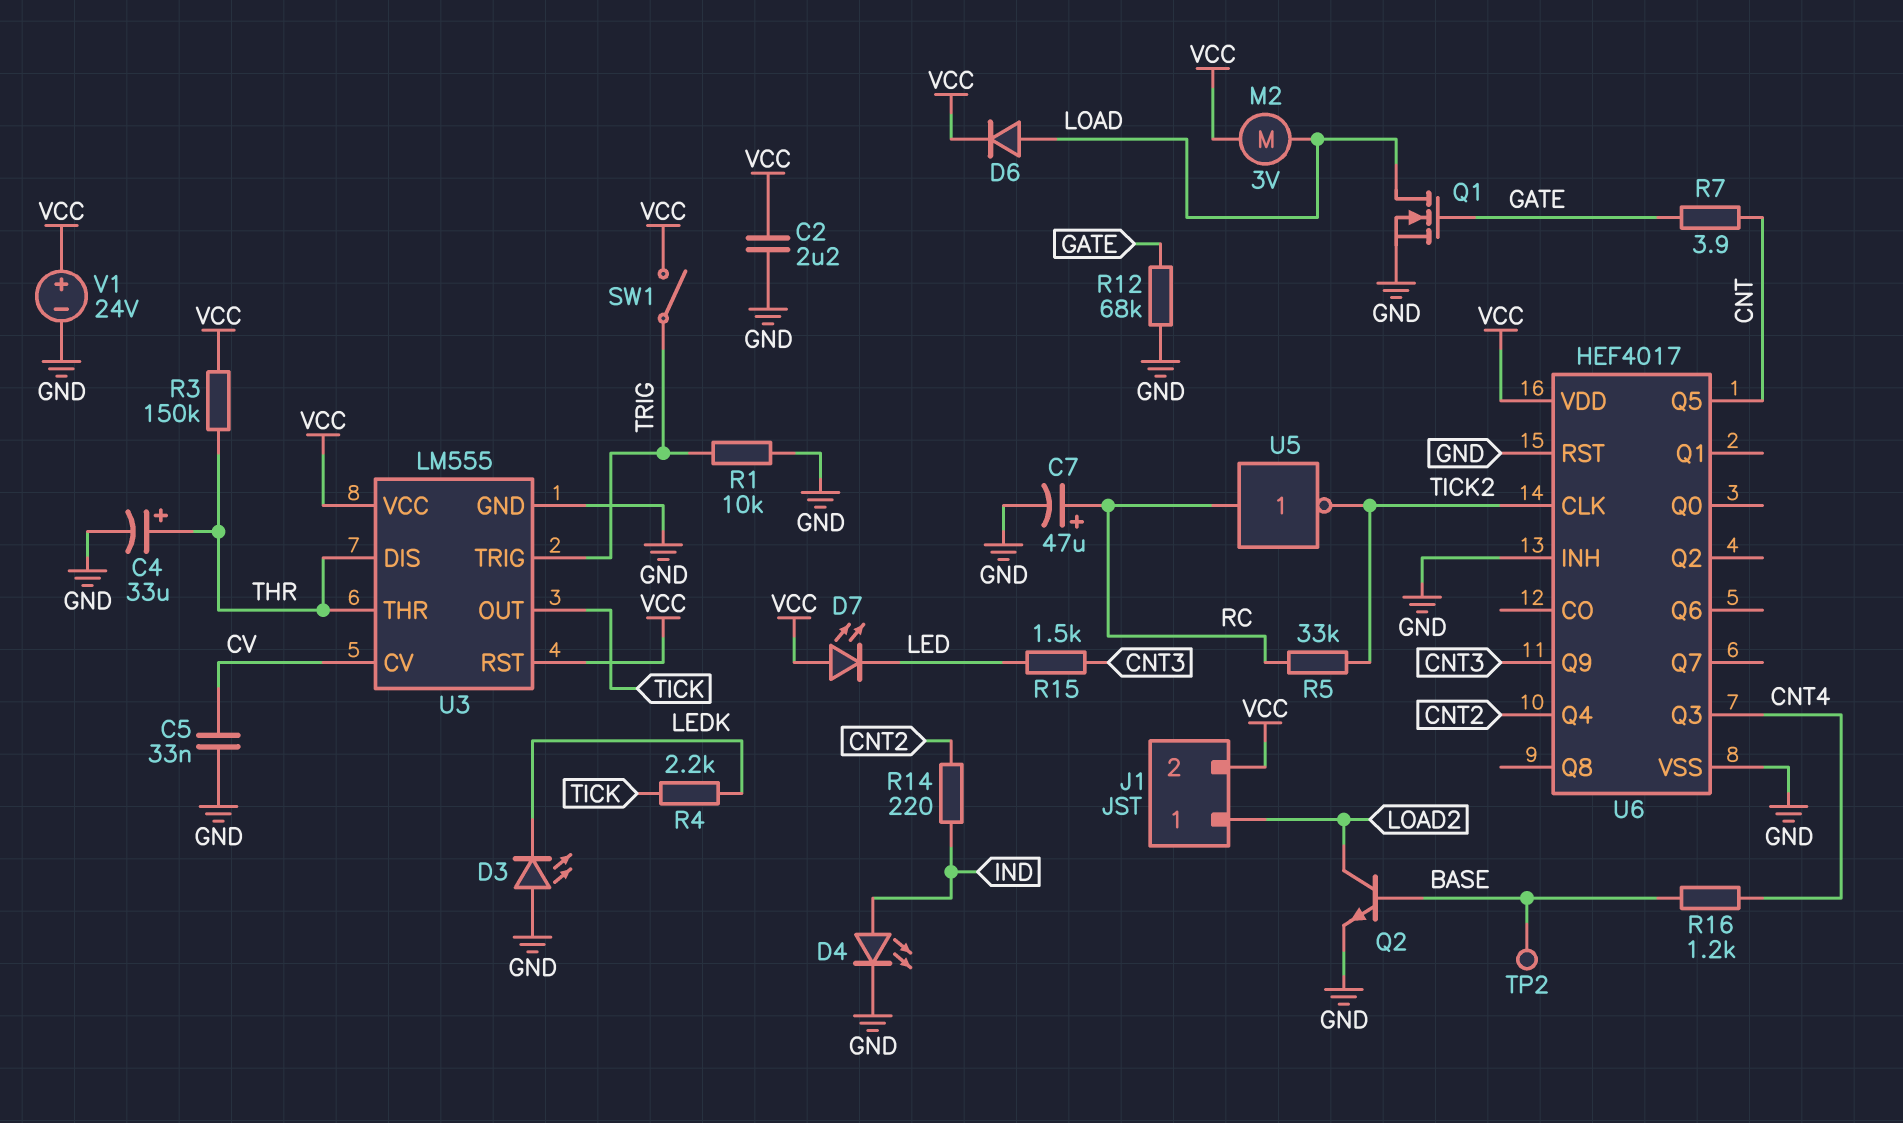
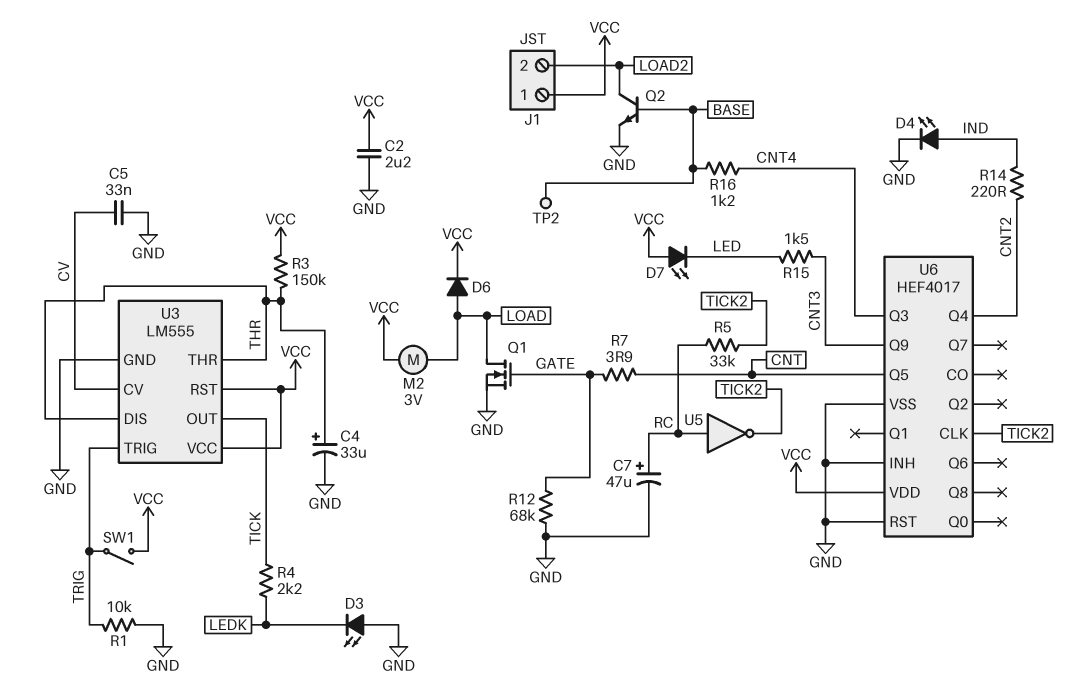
J1 pin 1: LOAD2 -> VCC
J1 pin 2: VCC -> LOAD2
V1: 24V (plus VCC, minus GND) -> none

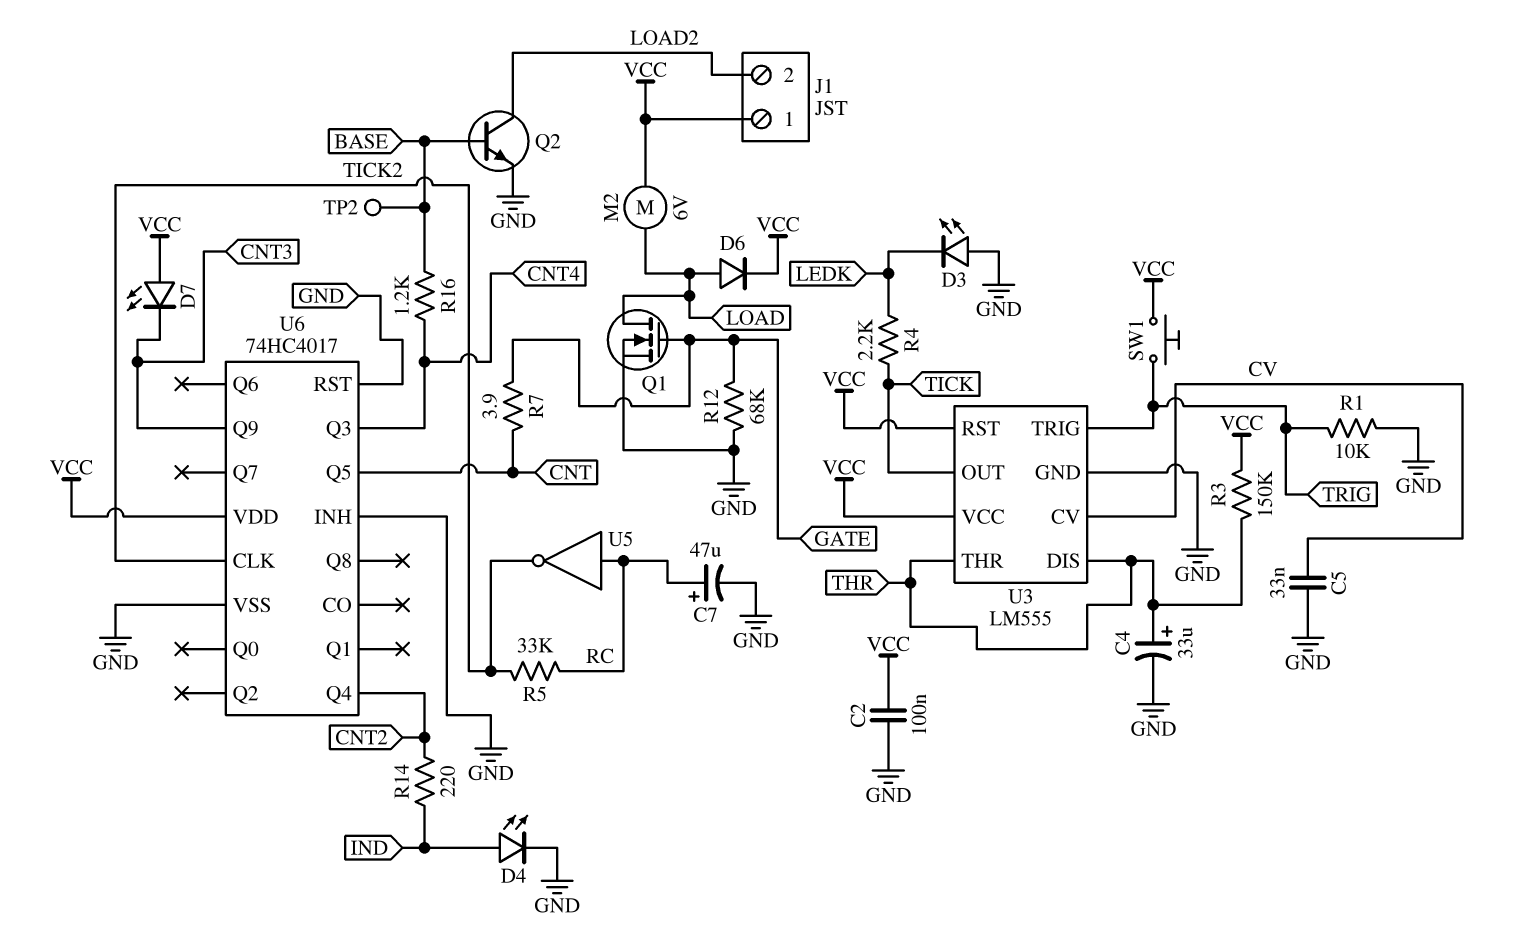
C2: 2.2uF (GND, VCC) -> 100nF (GND, VCC)
D7: LED (A VCC, K LED) -> LED (A VCC, K CNT3)
M2: motor 3V (LOAD, VCC) -> motor 6V (LOAD, VCC)
R15: 1.5k (CNT3, LED) -> none
SW1: switch (TRIG, VCC) -> button (TRIG, VCC)
U6: HEF4017 -> 74HC4017

